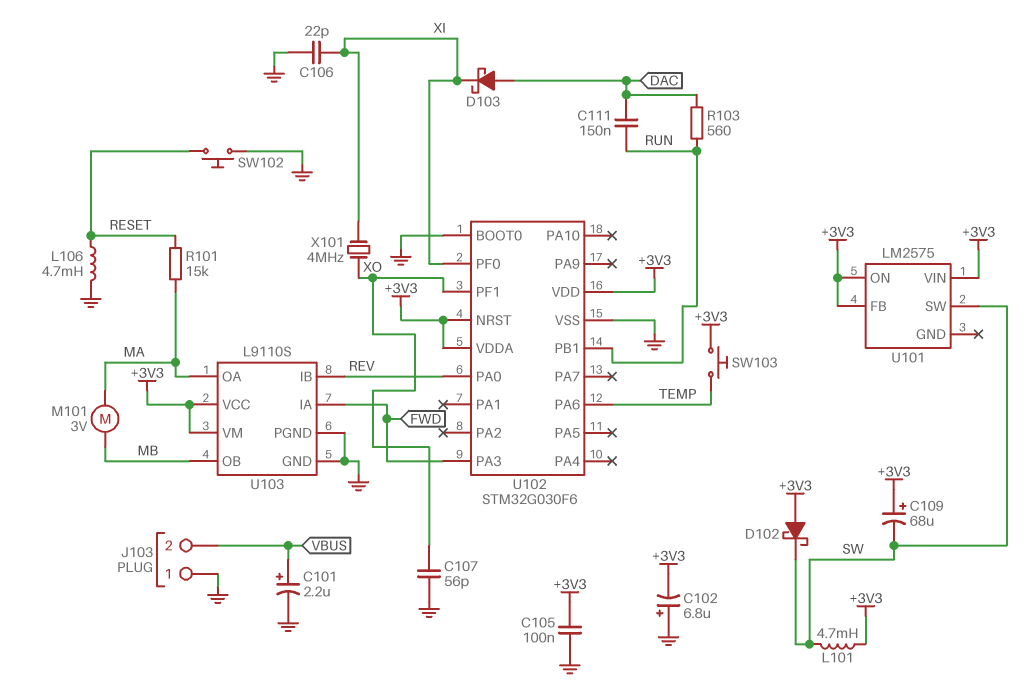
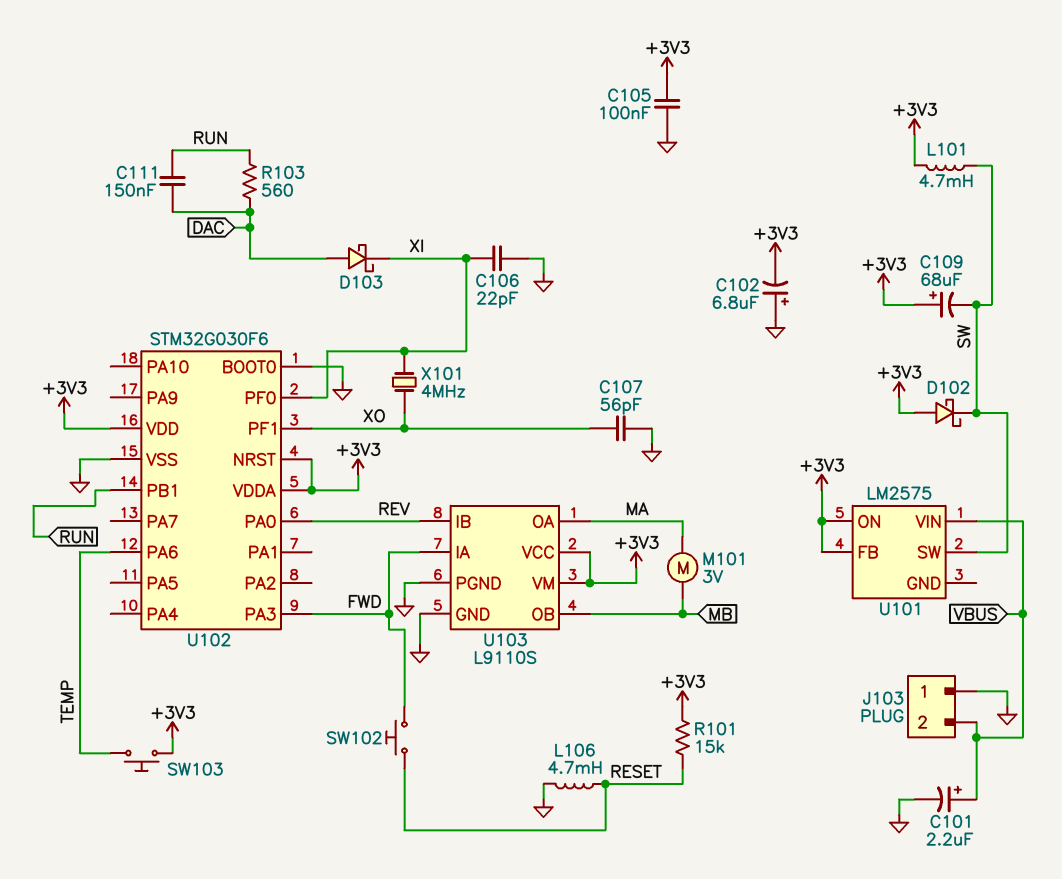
R101: 15k (MA, RESET) -> 15k (+3V3, RESET)
SW102: button (GND, RESET) -> button (FWD, RESET)
U101 pin VIN: +3V3 -> VBUS

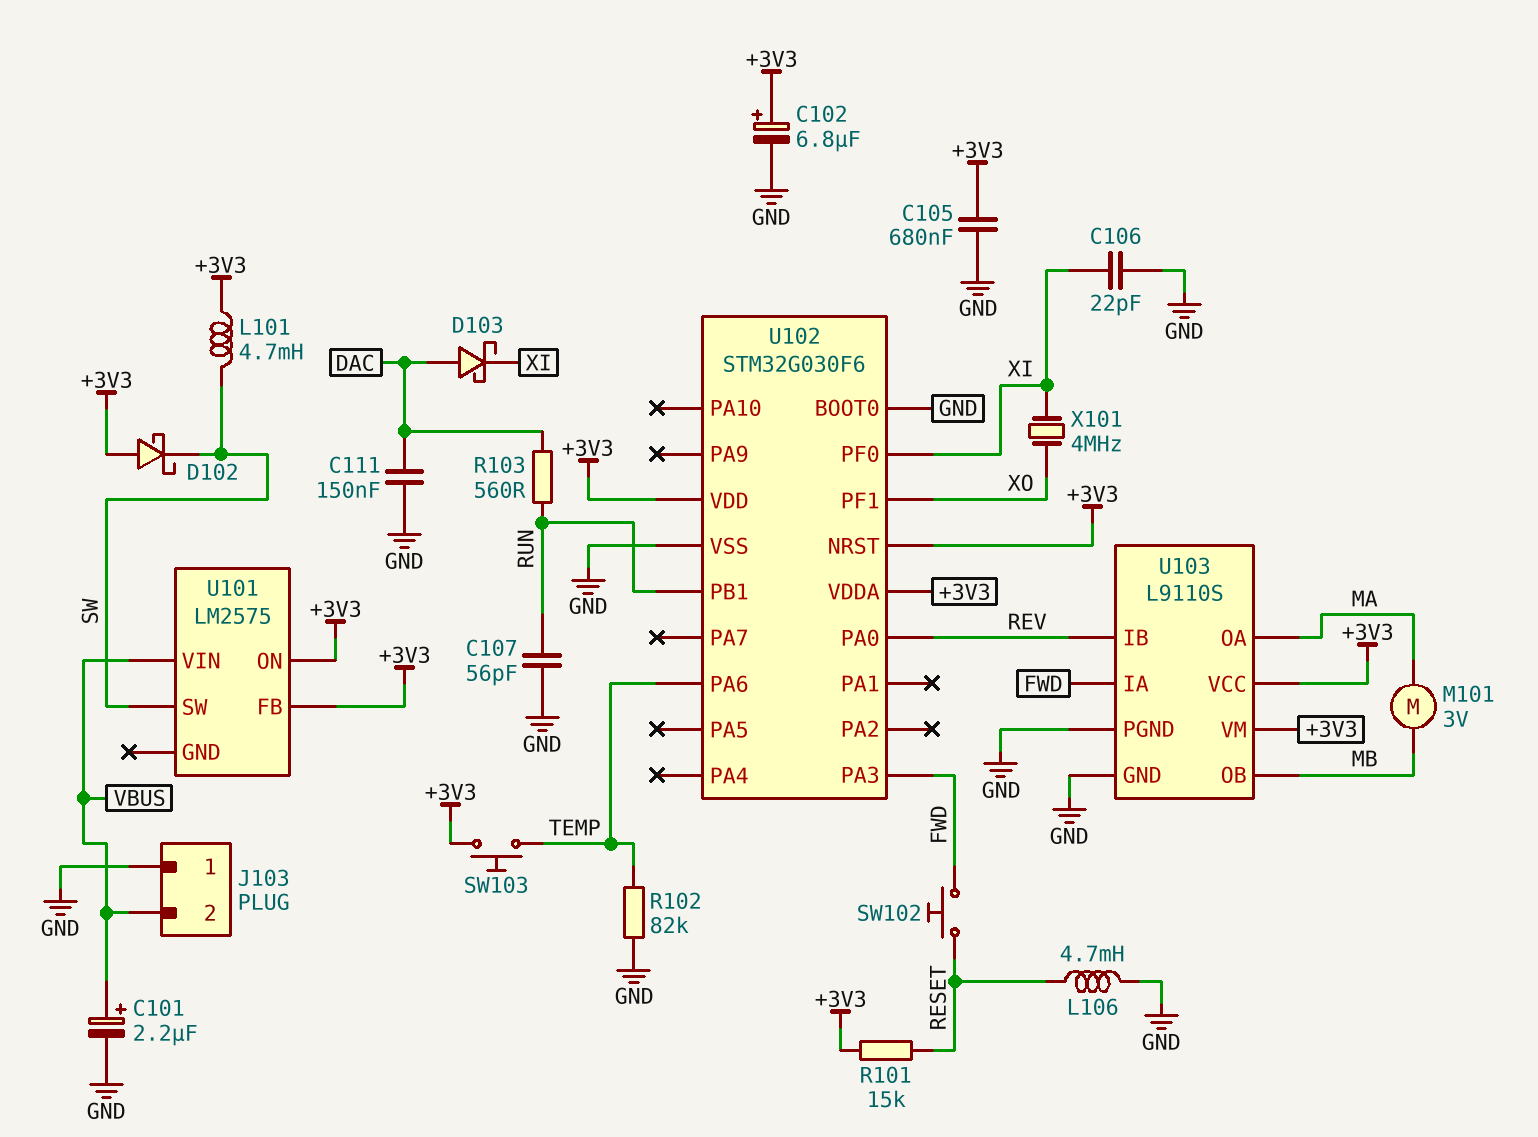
C102: 6.8uF (plus GND, minus +3V3) -> 6.8uF (plus +3V3, minus GND)
C105: 100nF (+3V3, GND) -> 680nF (+3V3, GND)
C107: 56pF (GND, XO) -> 56pF (GND, RUN)
C109: 68uF (plus +3V3, minus SW) -> none
C111: 150nF (DAC, RUN) -> 150nF (DAC, GND)
R102: none -> 82k (GND, TEMP)

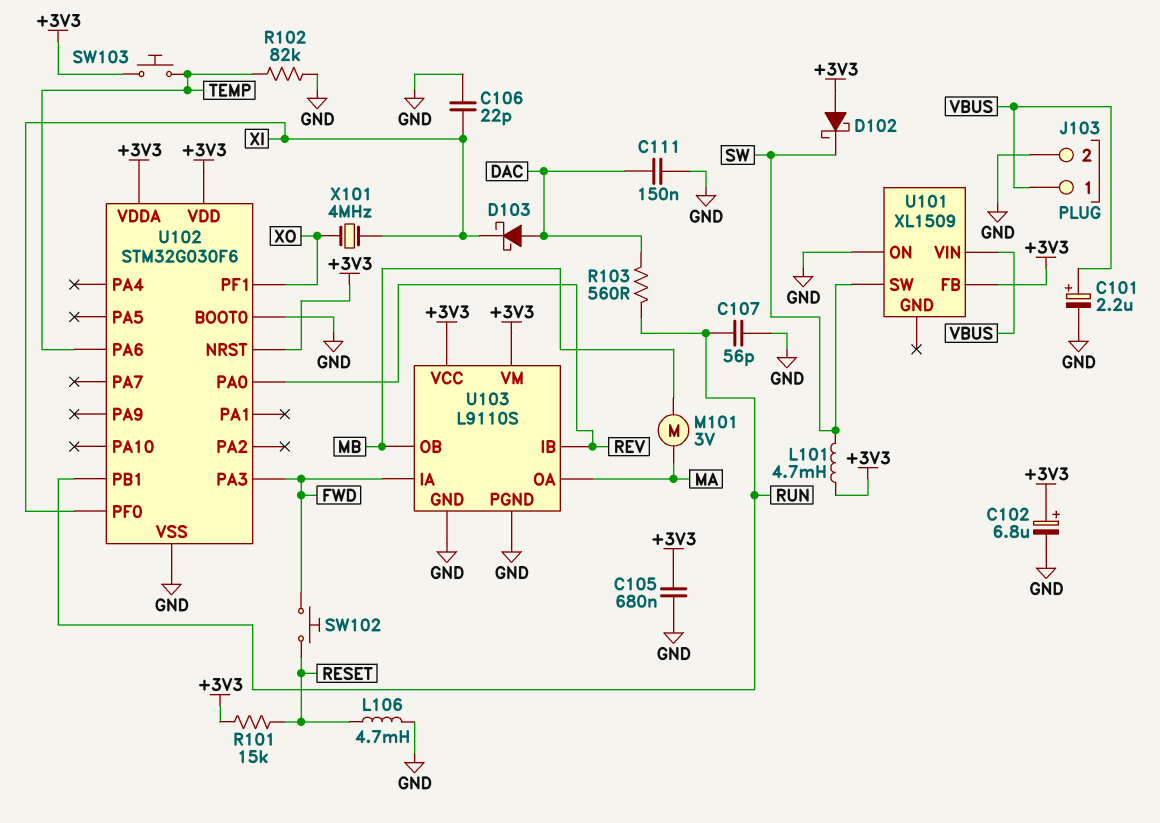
J103 pin 1: GND -> VBUS
J103 pin 2: VBUS -> GND
U101: LM2575 -> XL1509
U101 pin ON: +3V3 -> GND

